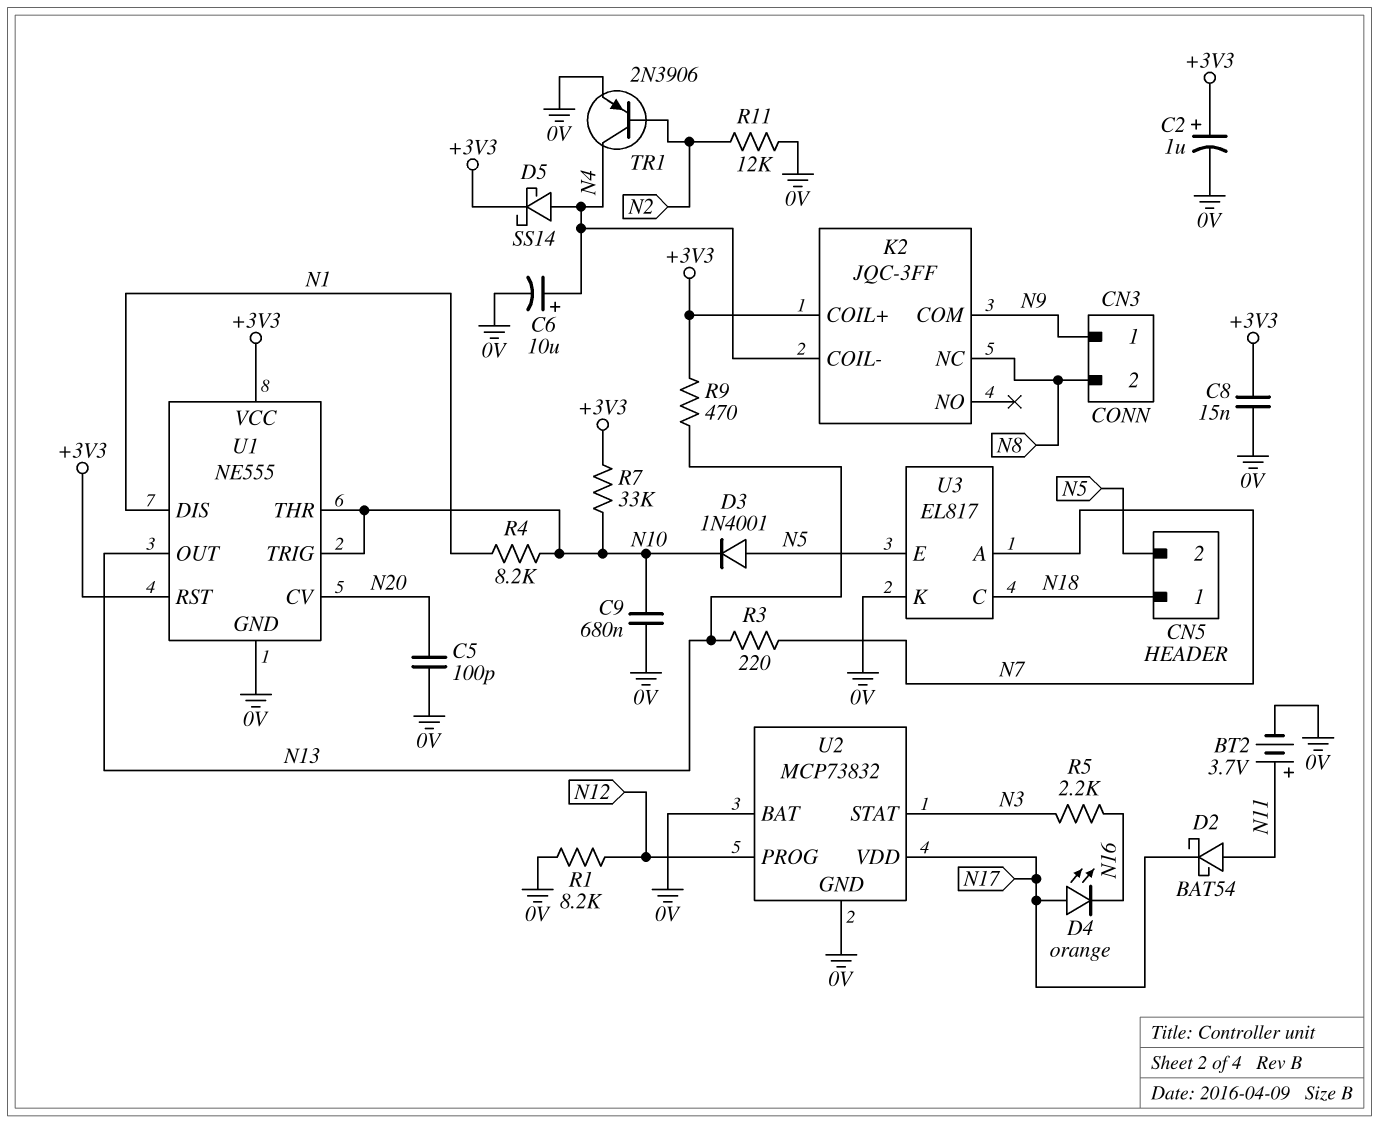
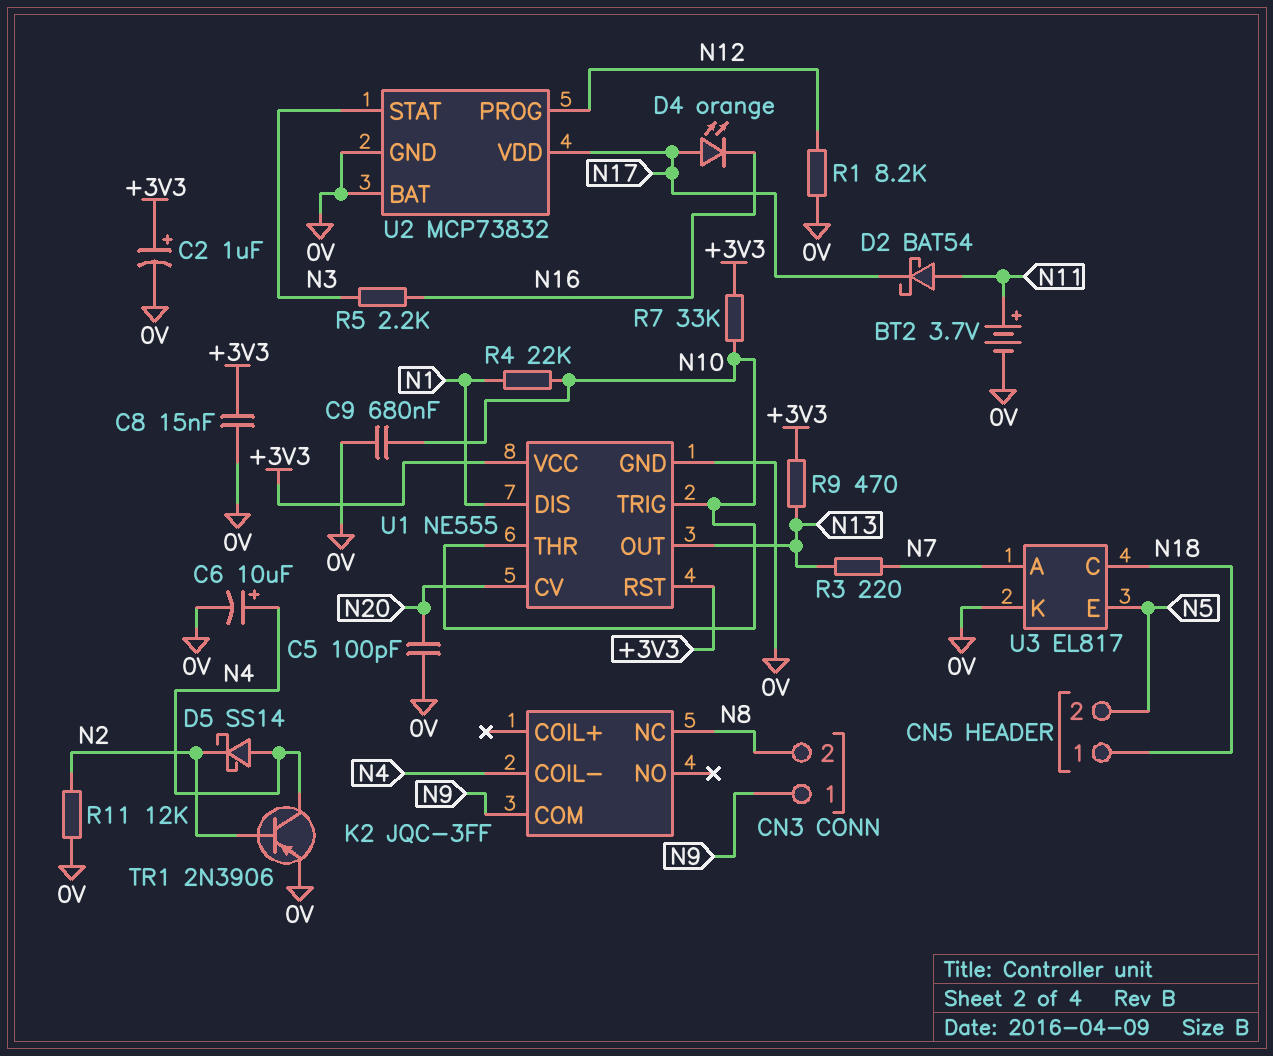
D3: diode 1N4001 (A N5, K N10) -> none
D5: schottky SS14 (A N4, K +3V3) -> schottky SS14 (A N4, K N2)
K2 pin COIL+: +3V3 -> none
R4: 8.2k (N1, N10) -> 22k (N1, N10)

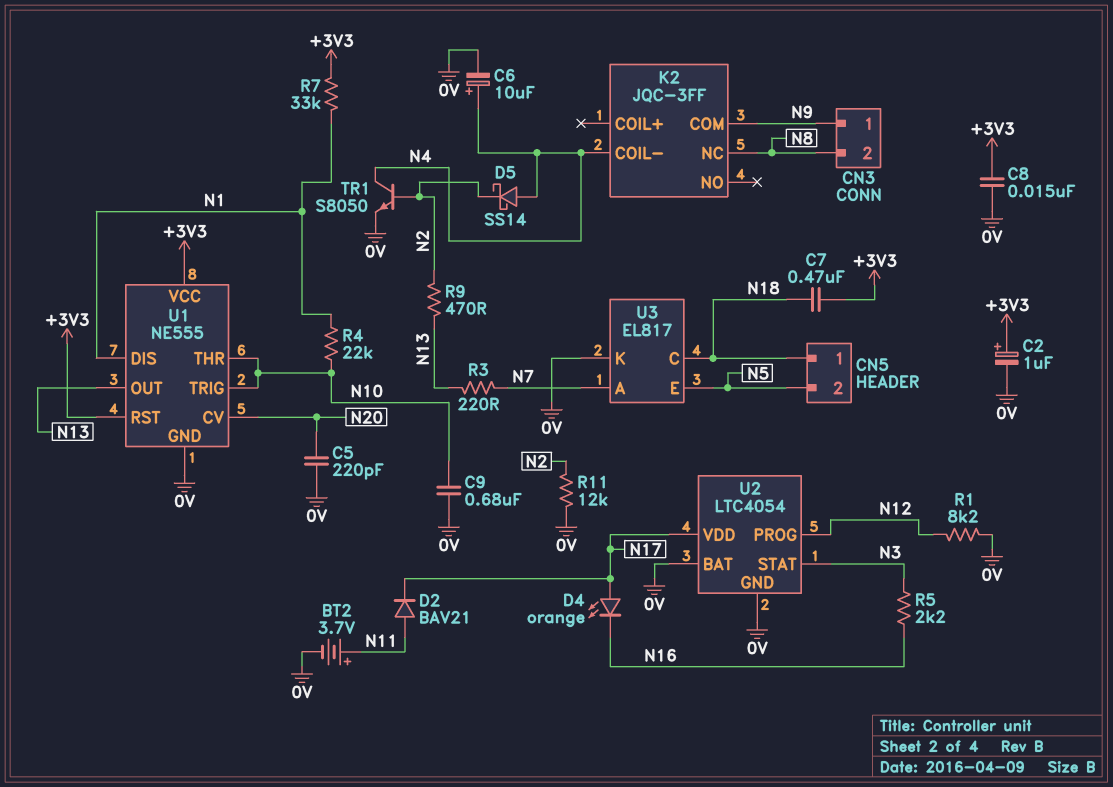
C5: 100pF (0V, N20) -> 220pF (0V, N20)
C7: none -> 470nF (+3V3, N18)
D2: schottky BAT54 (A N11, K N17) -> diode BAV21 (A N11, K N17)
R7: 33k (+3V3, N10) -> 33k (+3V3, N1)
R9: 470 (+3V3, N13) -> 470 (N2, N13)
TR1: PNP 2N3906 (B N2, C N4, E 0V) -> NPN S8050 (B N2, C N4, E 0V)
U2: MCP73832 -> LTC4054

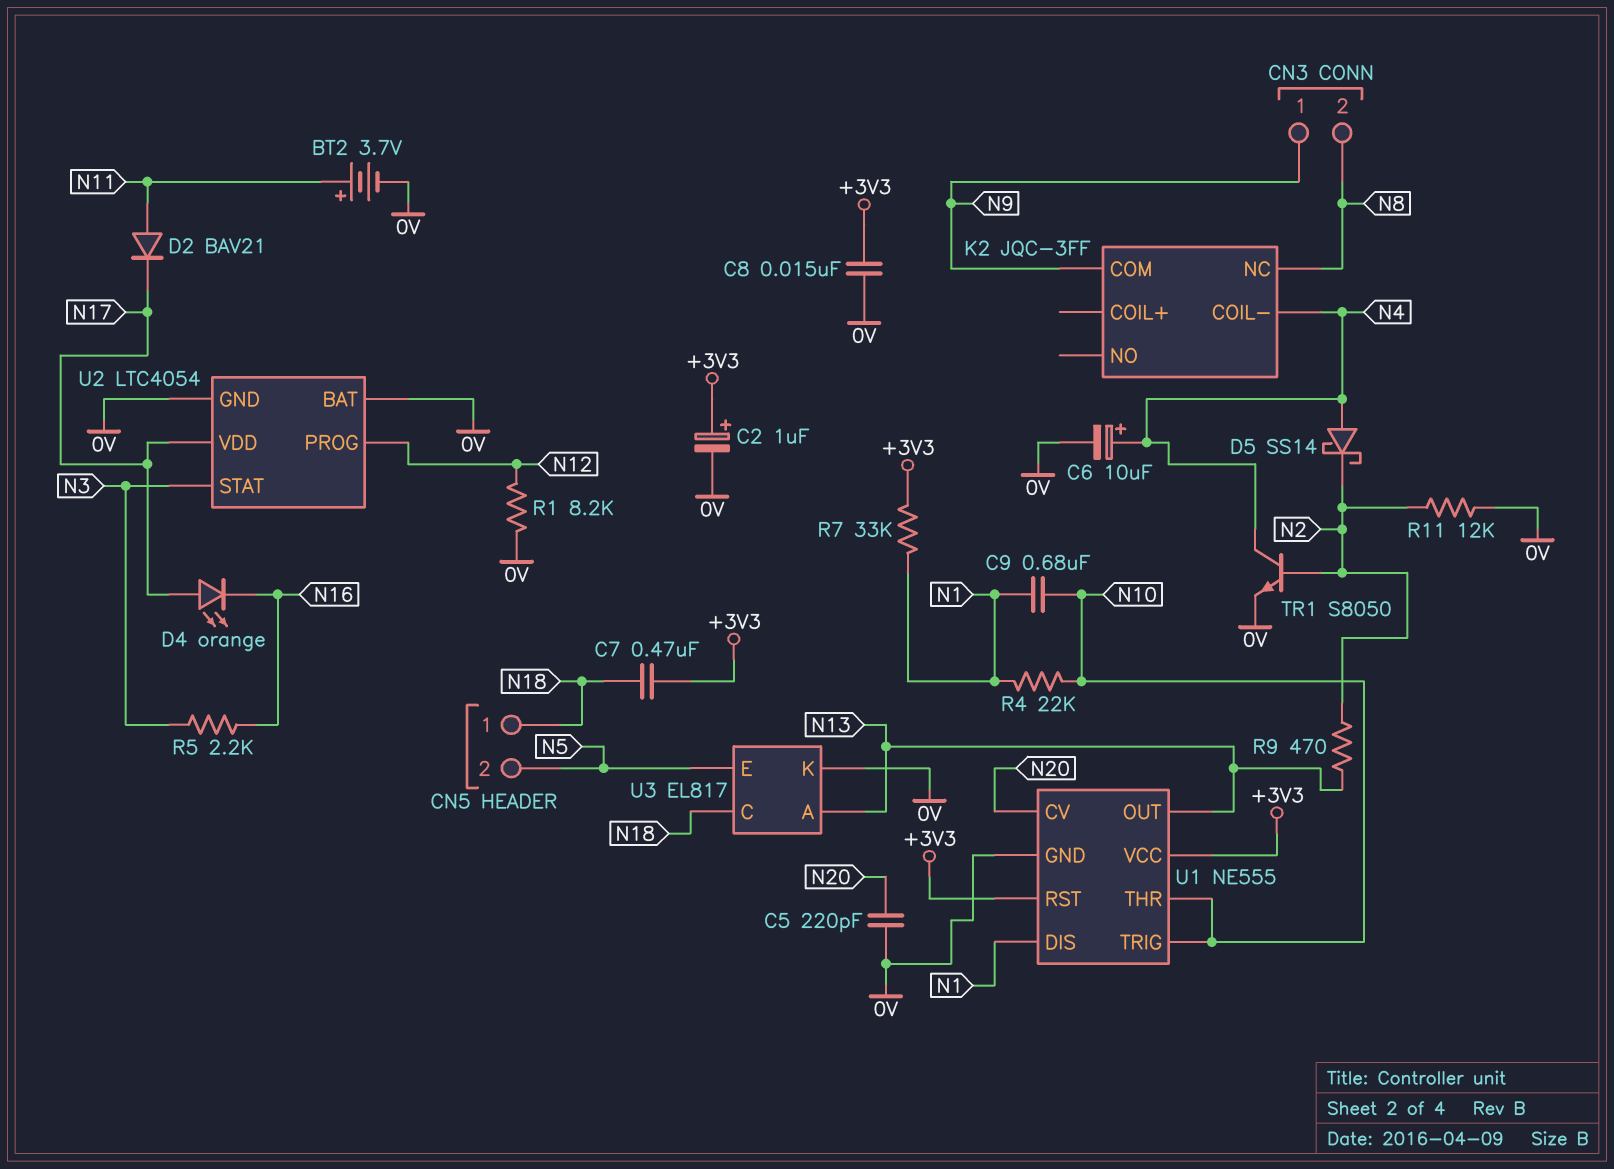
C9: 680nF (0V, N10) -> 680nF (N1, N10)
R3: 220 (N7, N13) -> none
U3 pin A: N7 -> N13

